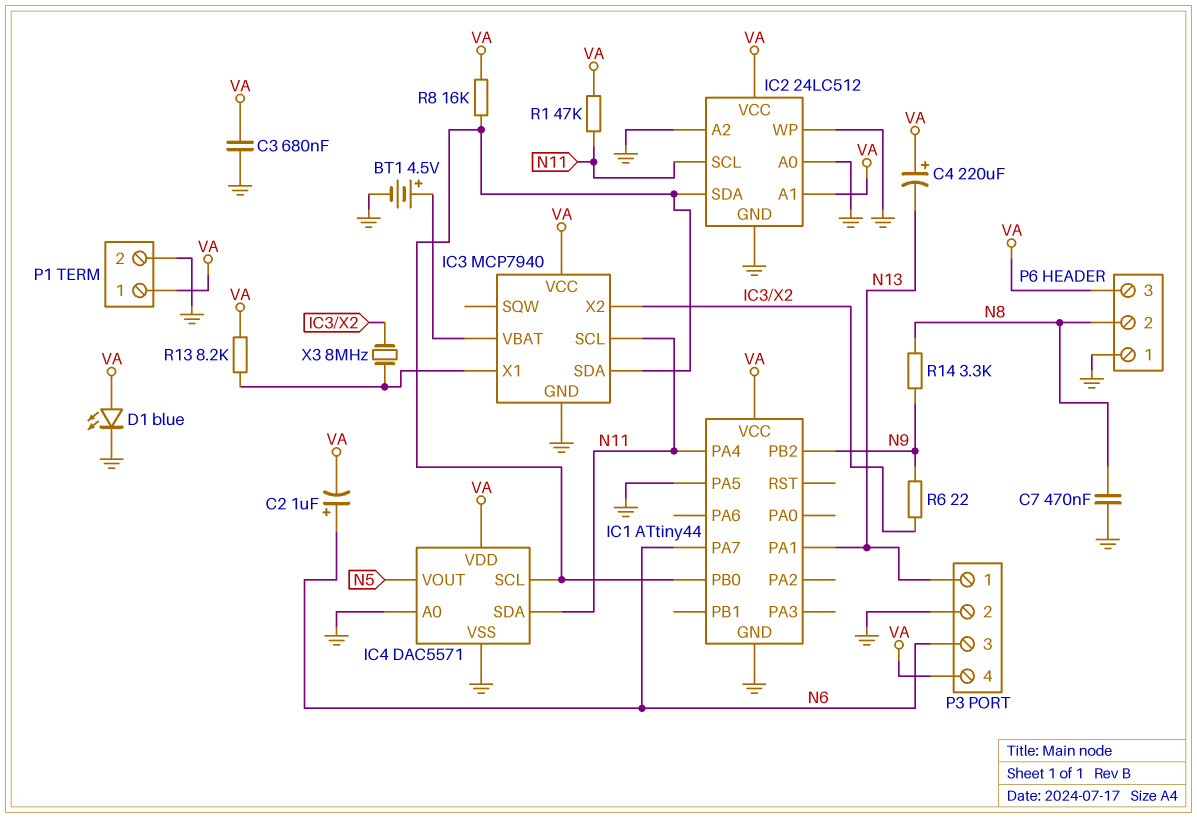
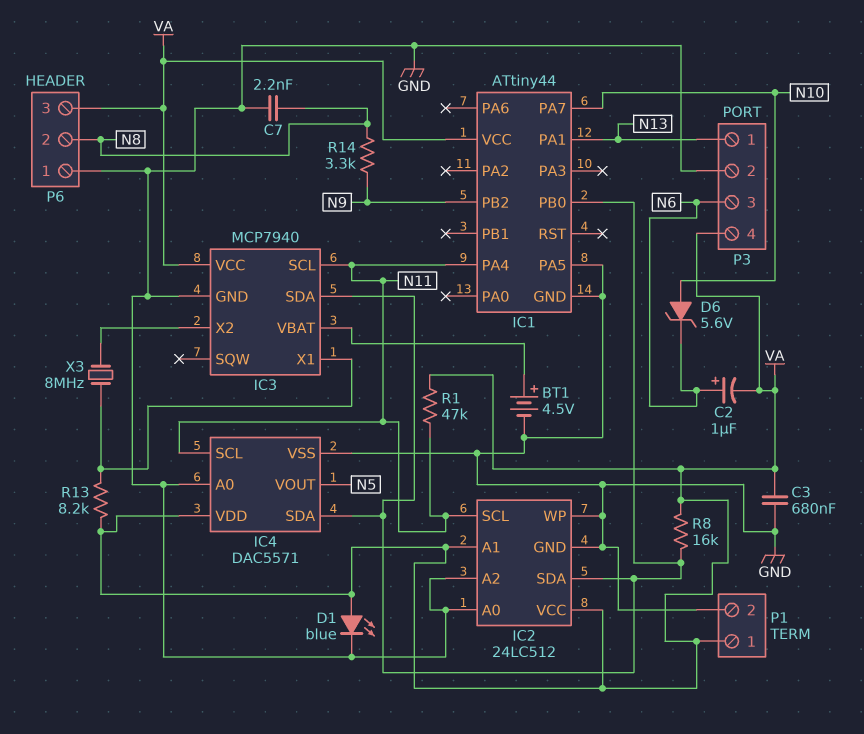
C4: 220uF (plus VA, minus N13) -> none
C7: 470nF (GND, N8) -> 2.2nF (GND, N8)
D6: none -> zener 5.6V (A N10, K N6)
IC1 pin PA7: N6 -> N10
IC4 pin SCL: IC1/PB0 -> N11
IC4 pin SDA: N11 -> IC1/PB0
R6: 22 (IC3/X2, N9) -> none

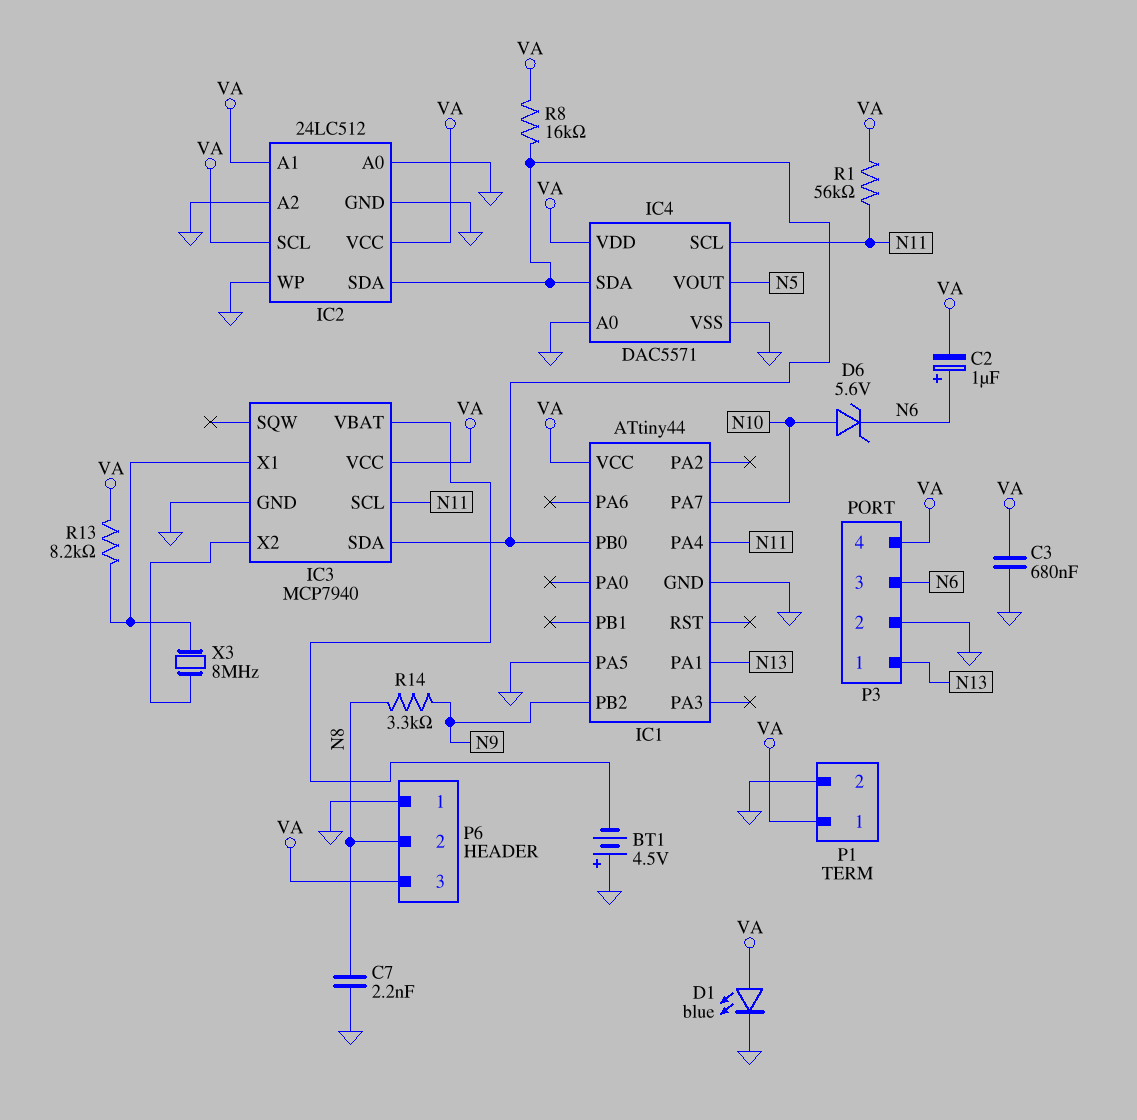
BT1: 4.5V (plus IC3/VBAT, minus GND) -> 4.5V (plus GND, minus IC3/VBAT)
IC2 pin SCL: N11 -> VA
R1: 47k (N11, VA) -> 56k (N11, VA)

